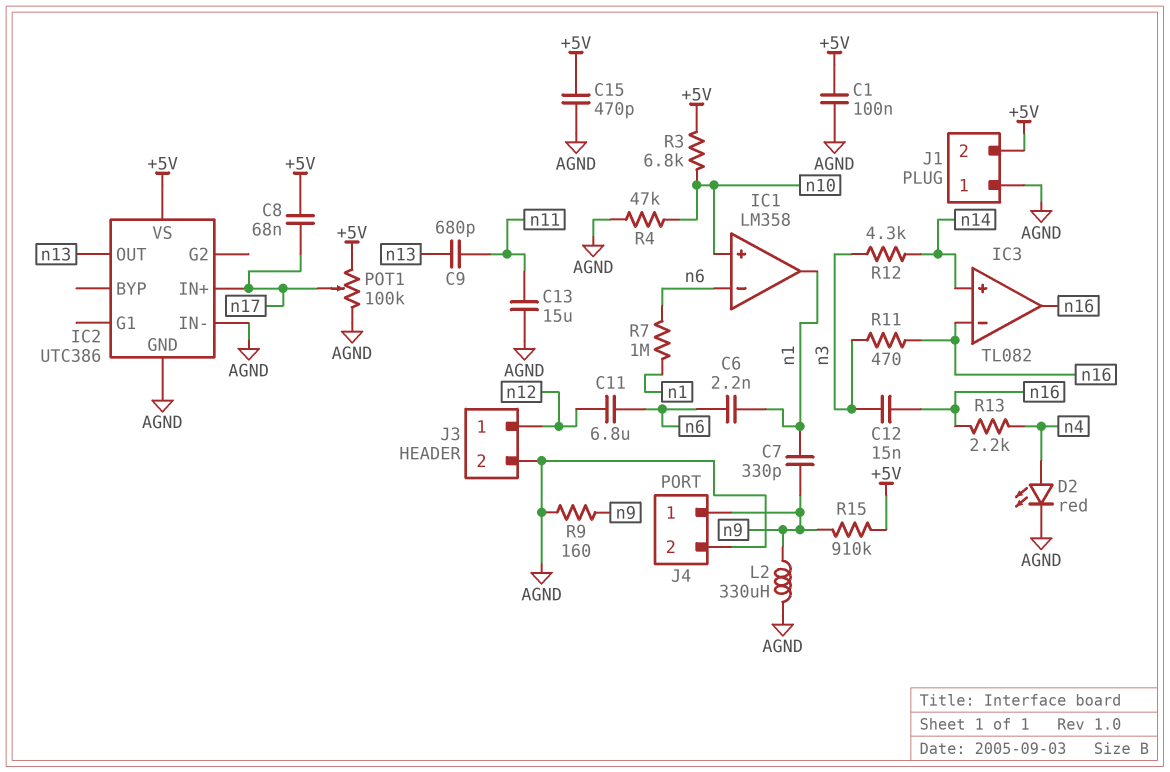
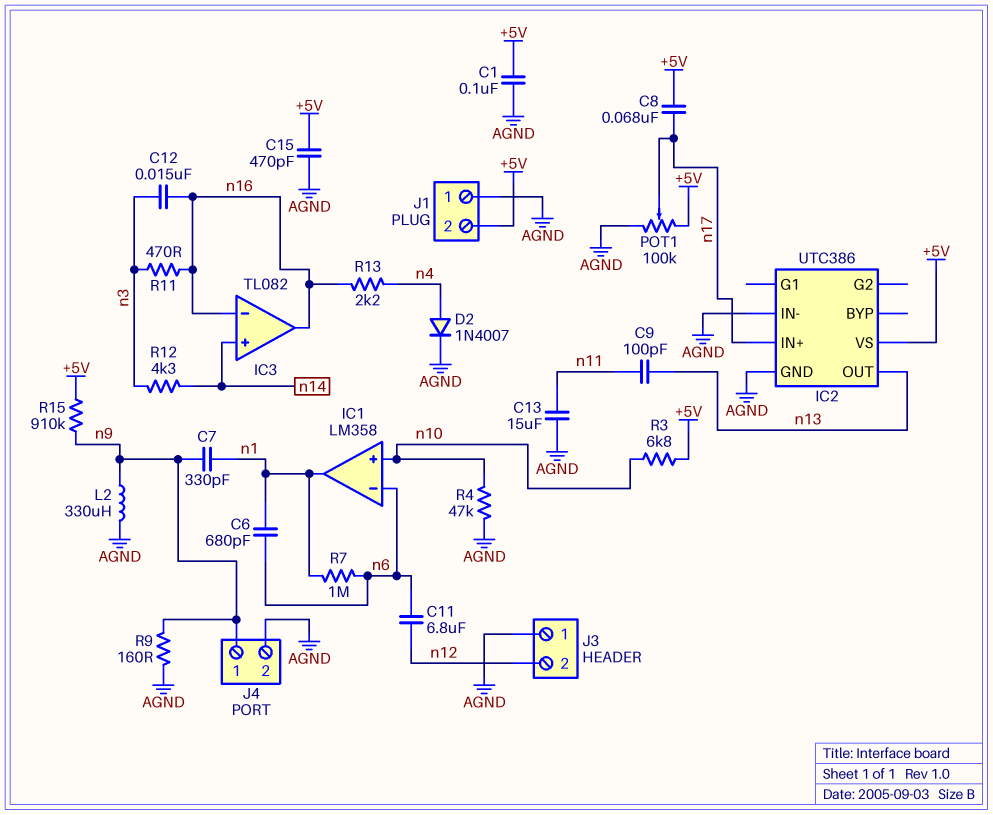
C6: 2.2nF (n1, n6) -> 680pF (n1, n6)
C9: 680pF (n11, n13) -> 100pF (n11, n13)
D2: LED red (A n4, K AGND) -> diode 1N4007 (A n4, K AGND)
J3 pin 1: n12 -> AGND
J3 pin 2: AGND -> n12

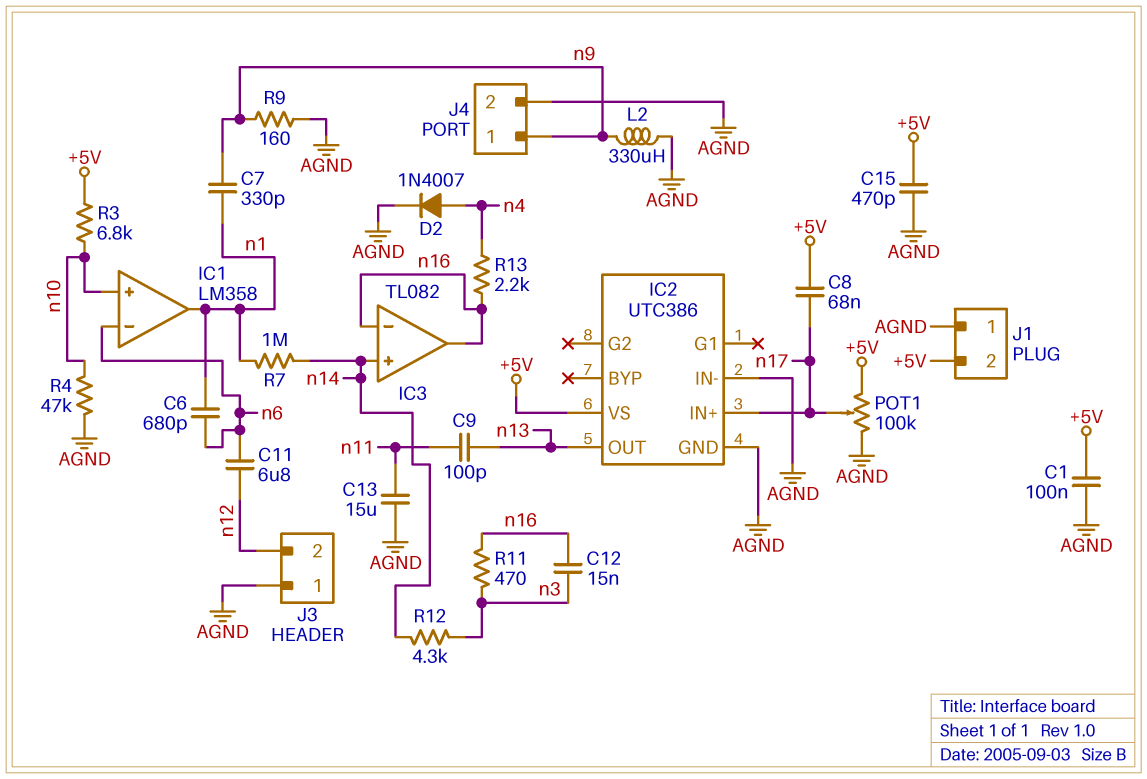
R7: 1M (n1, n6) -> 1M (n1, n14)
R15: 910k (+5V, n9) -> none

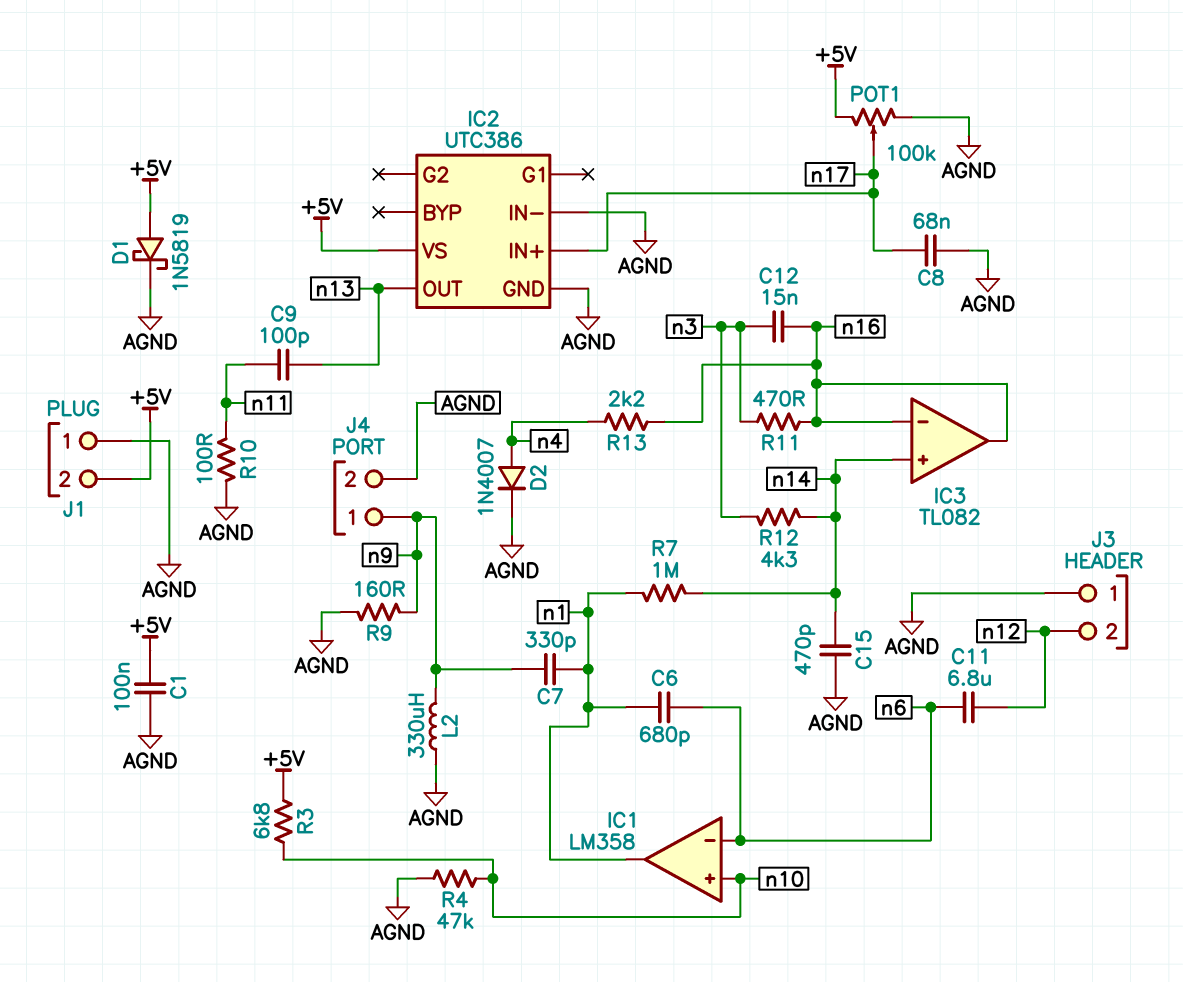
C8: 68nF (+5V, n17) -> 68nF (AGND, n17)
C13: 15uF (AGND, n11) -> none
C15: 470pF (+5V, AGND) -> 470pF (AGND, n14)
D1: none -> schottky 1N5819 (A +5V, K AGND)
R10: none -> 100 (AGND, n11)

